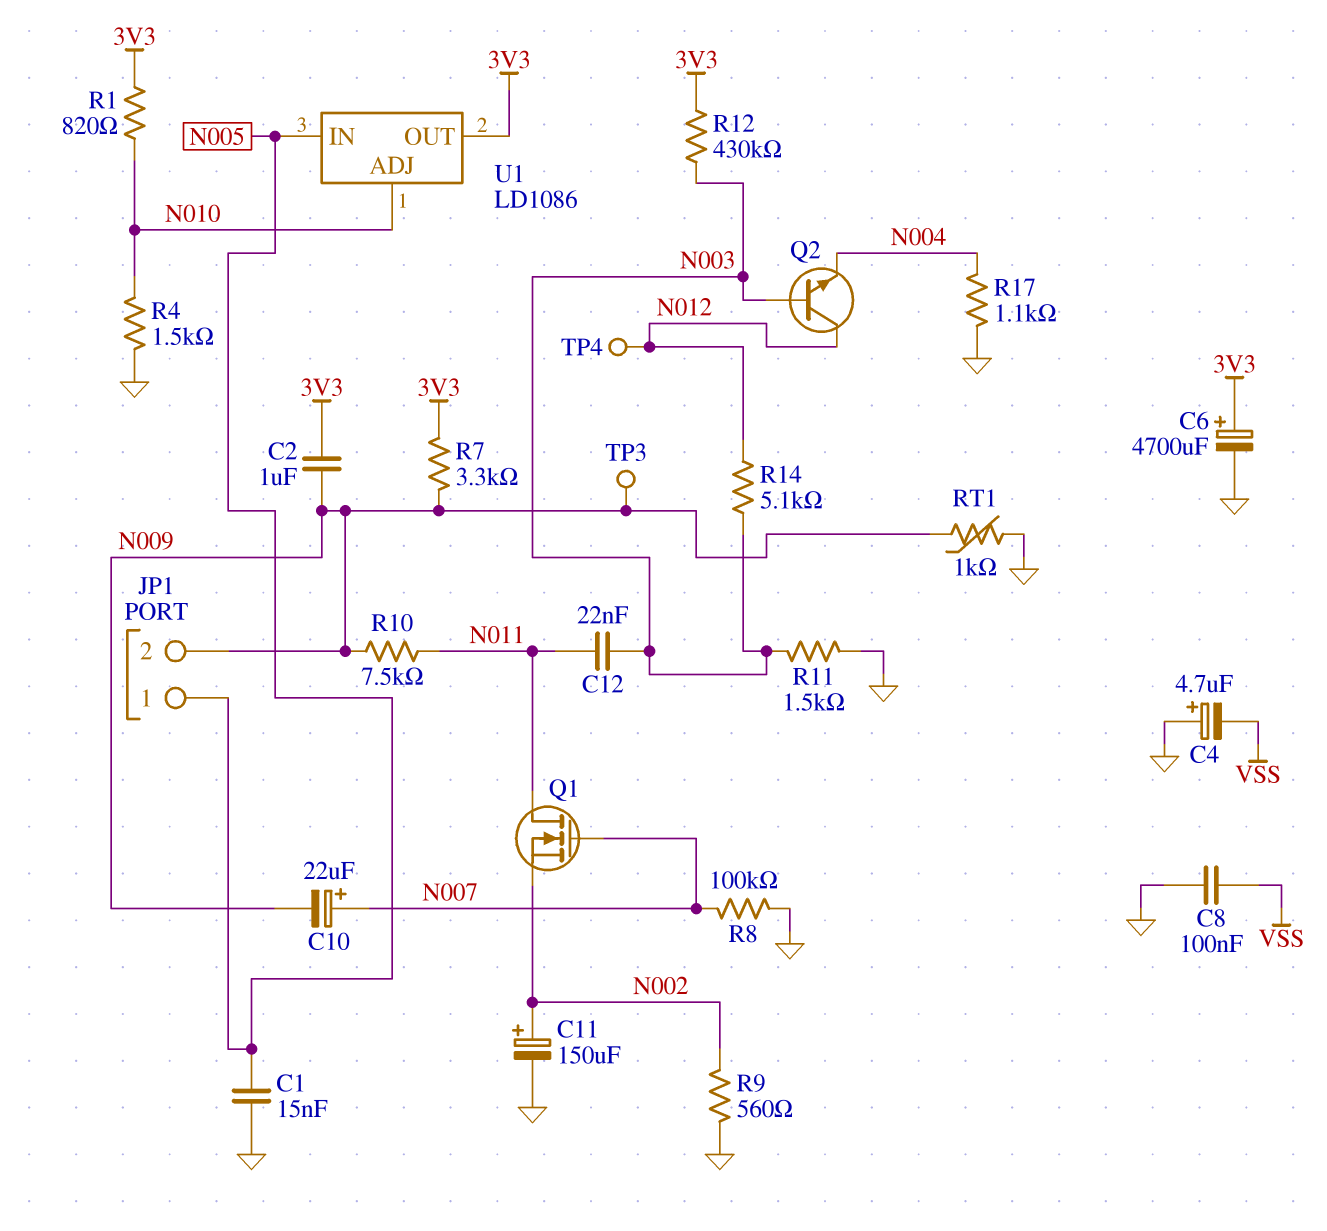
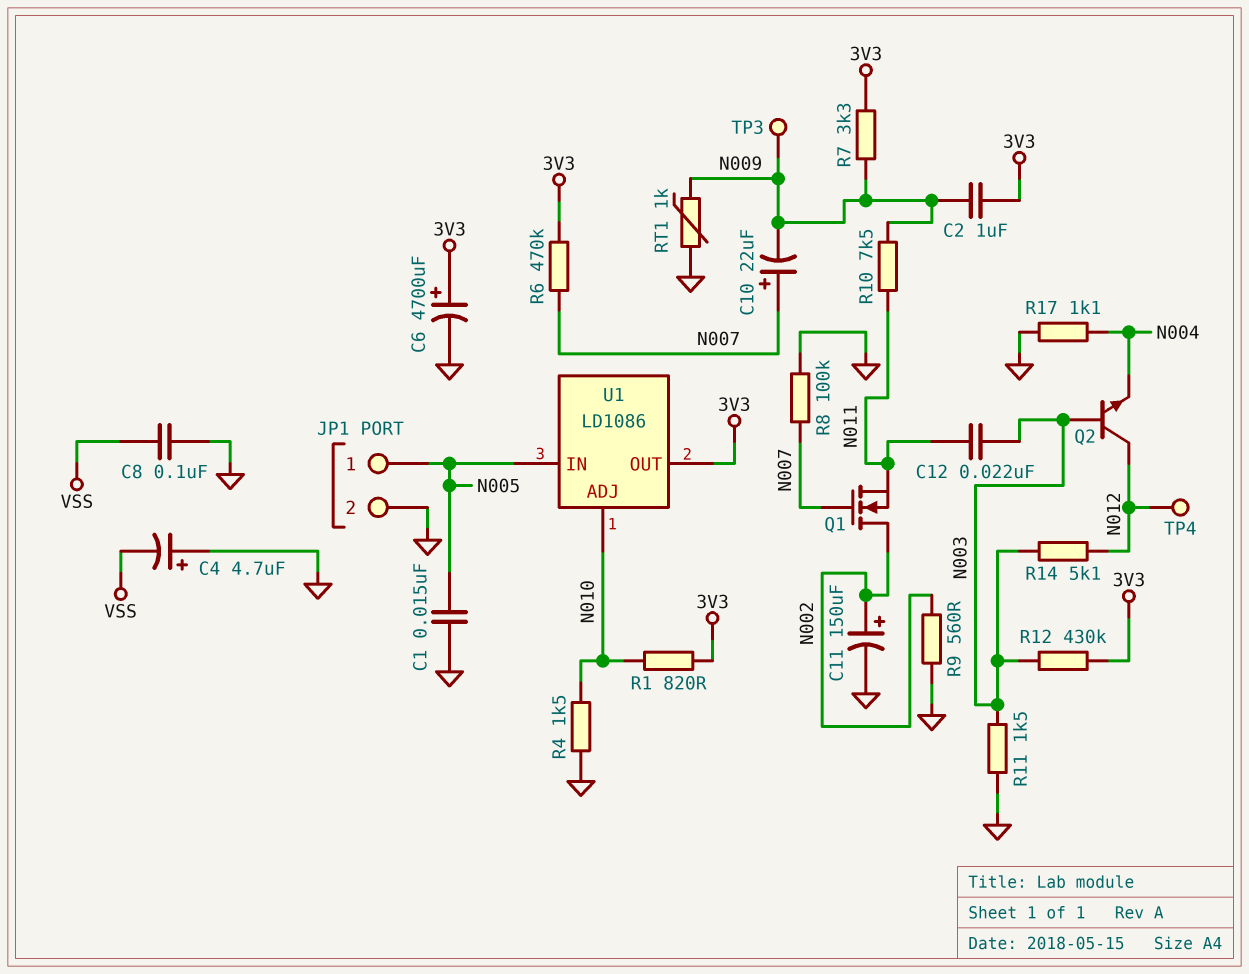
JP1 pin 2: N009 -> GND
Q1: NMOS (G N007, D N011, S N002) -> NMOS (G N007, D N002, S N011)
R6: none -> 470k (3V3, N007)

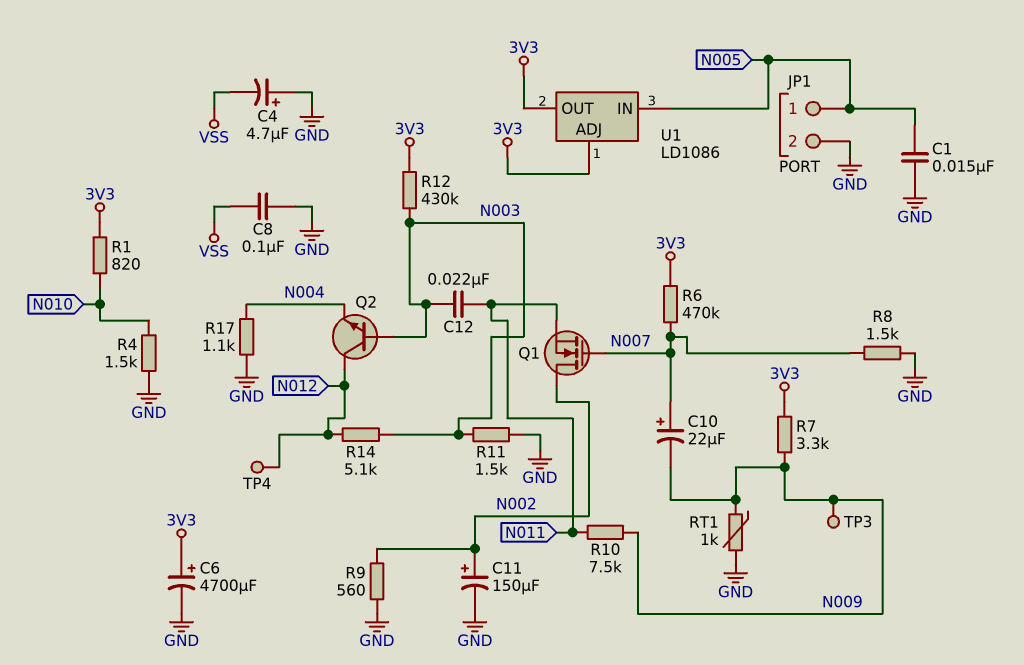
C2: 1uF (3V3, N009) -> none
R8: 100k (GND, N007) -> 1.5k (GND, N007)
U1 pin ADJ: N010 -> 3V3

